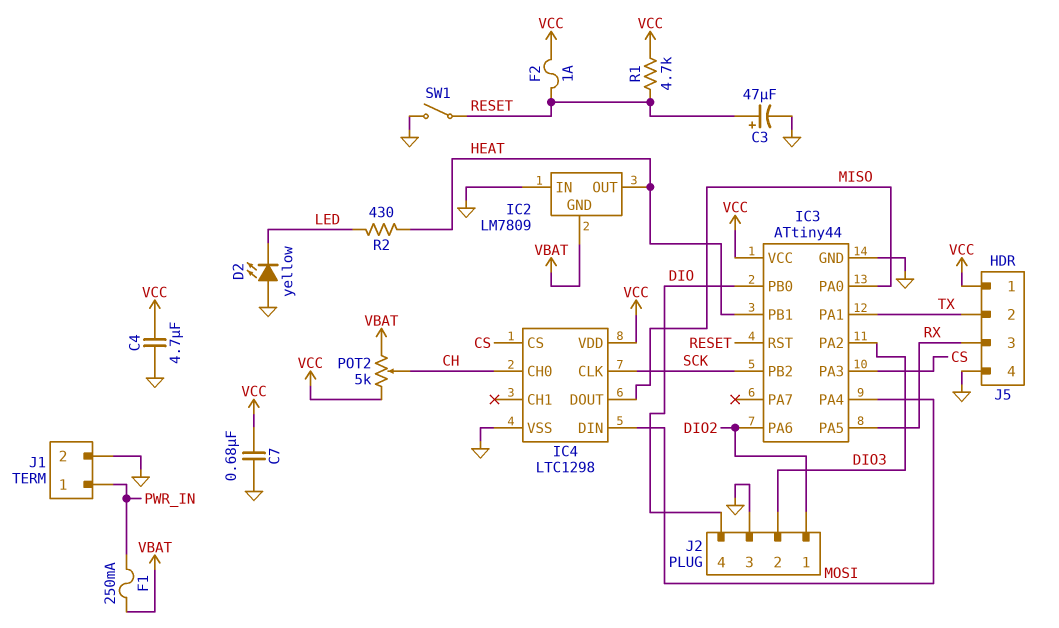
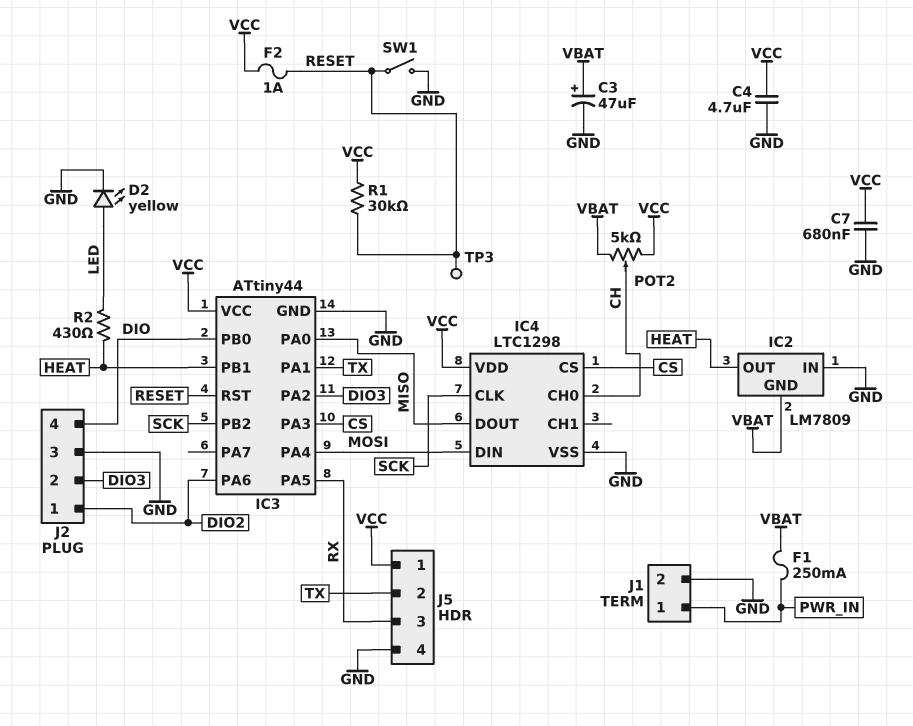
C3: 47uF (plus RESET, minus GND) -> 47uF (plus VBAT, minus GND)
D2: LED yellow (A GND, K LED) -> LED yellow (A LED, K GND)
R1: 4.7k (RESET, VCC) -> 30k (RESET, VCC)
TP3: none -> test point (RESET)

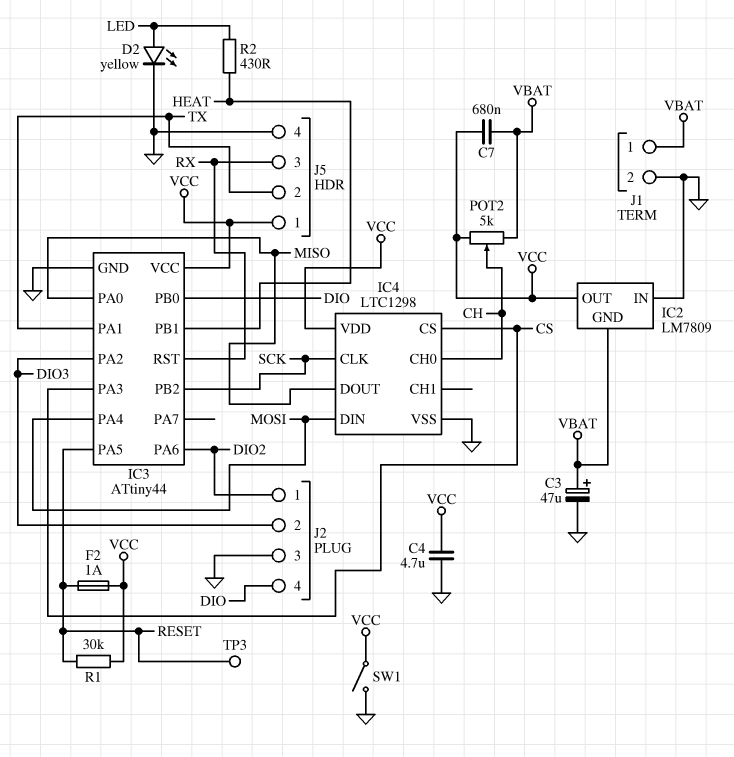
C7: 680nF (GND, VCC) -> 680nF (VBAT, VCC)
F1: 250mA (PWR_IN, VBAT) -> none
IC2 pin OUT: HEAT -> VCC
IC3 pin PA5: RX -> RESET
IC3 pin RST: RESET -> RX
J1 pin 1: PWR_IN -> VBAT
SW1: switch (GND, RESET) -> switch (GND, VCC)

